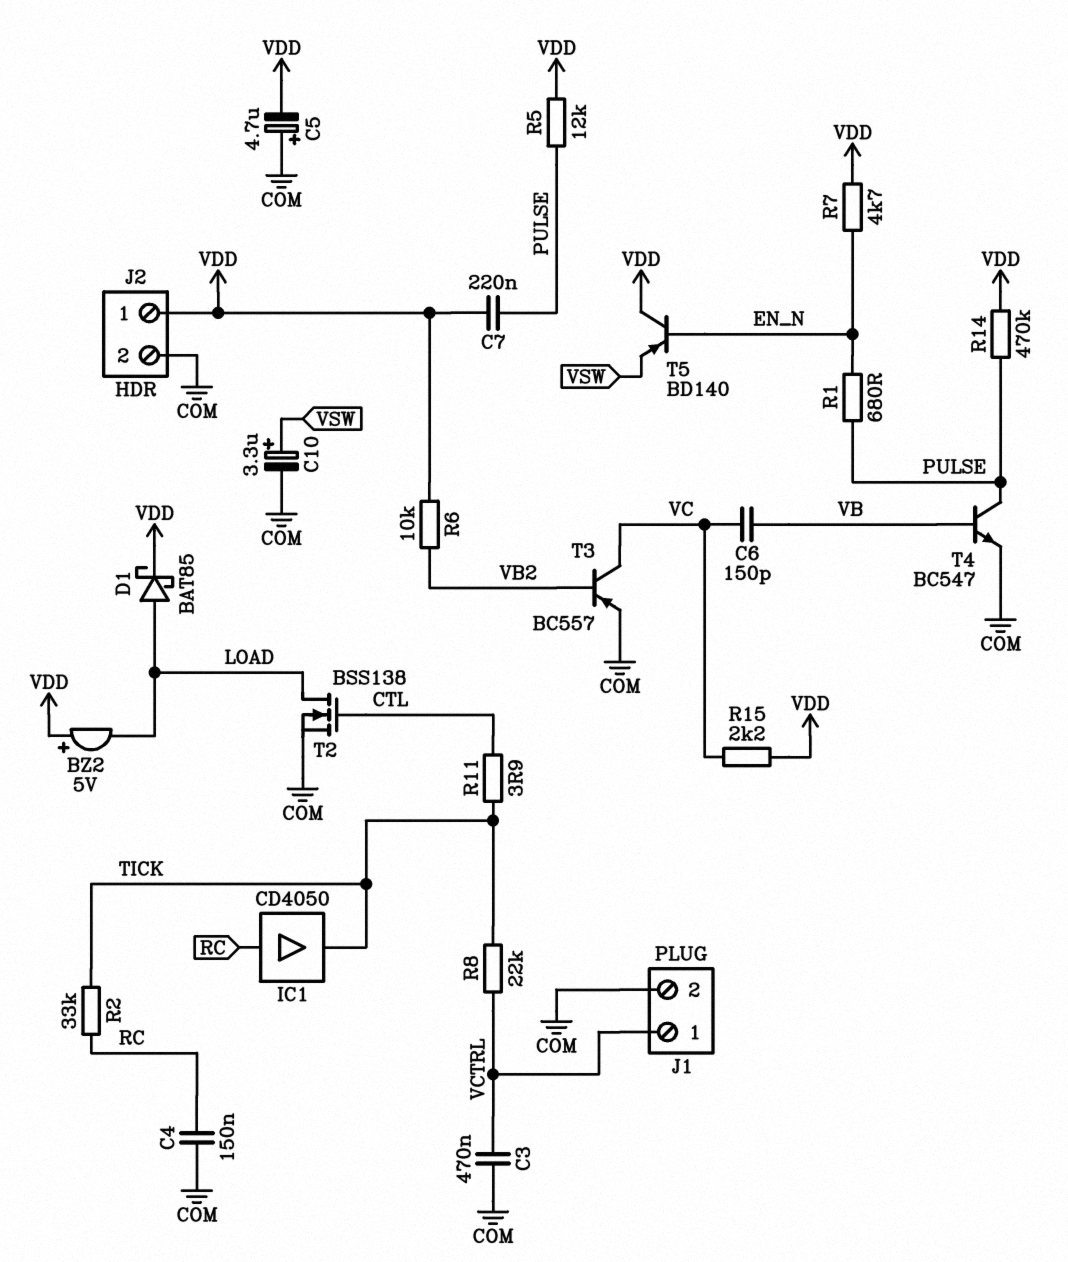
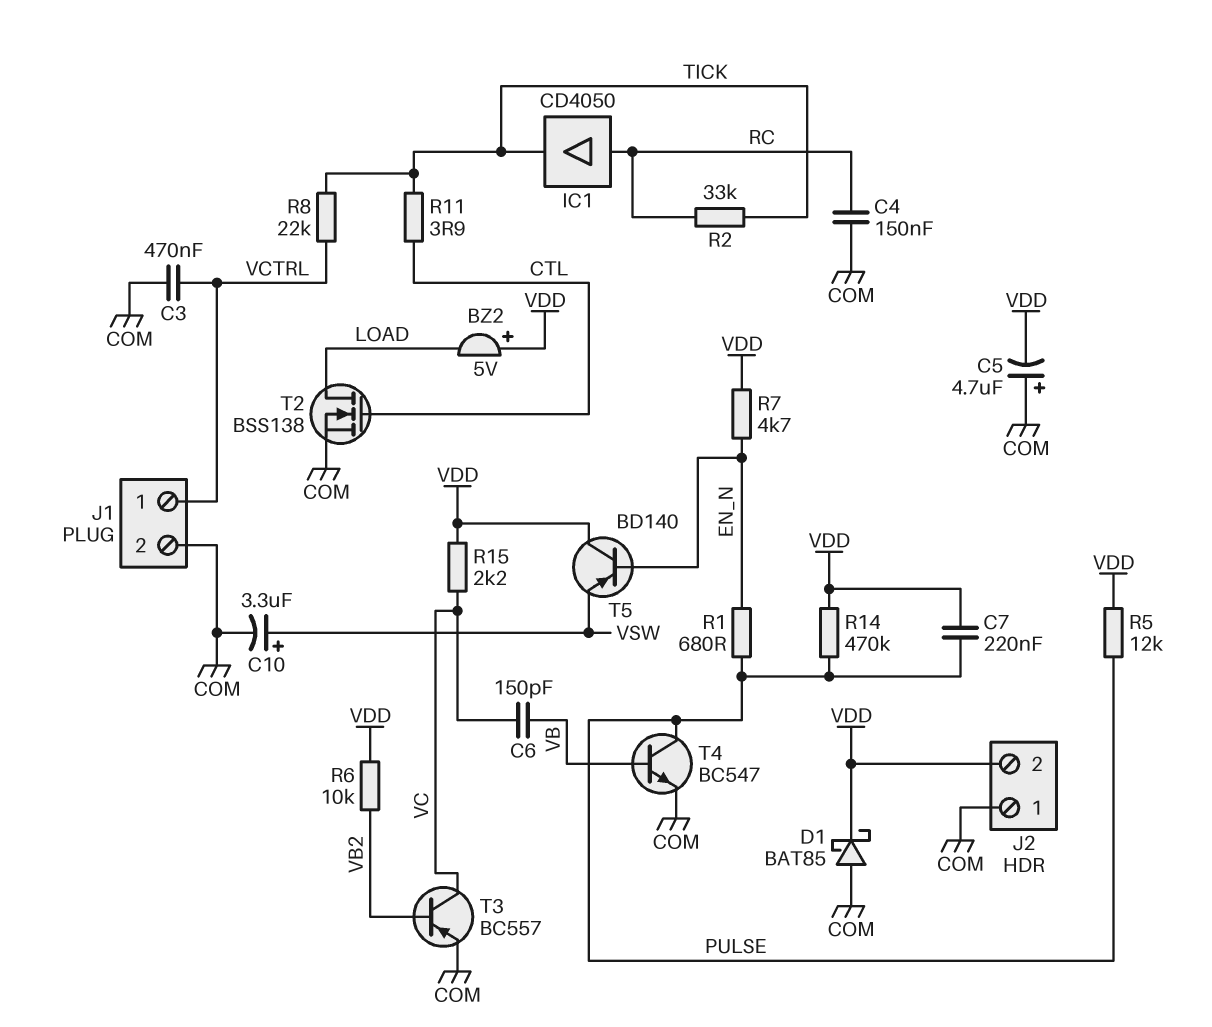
D1: schottky BAT85 (A LOAD, K VDD) -> schottky BAT85 (A COM, K VDD)
J2 pin 1: VDD -> COM
J2 pin 2: COM -> VDD

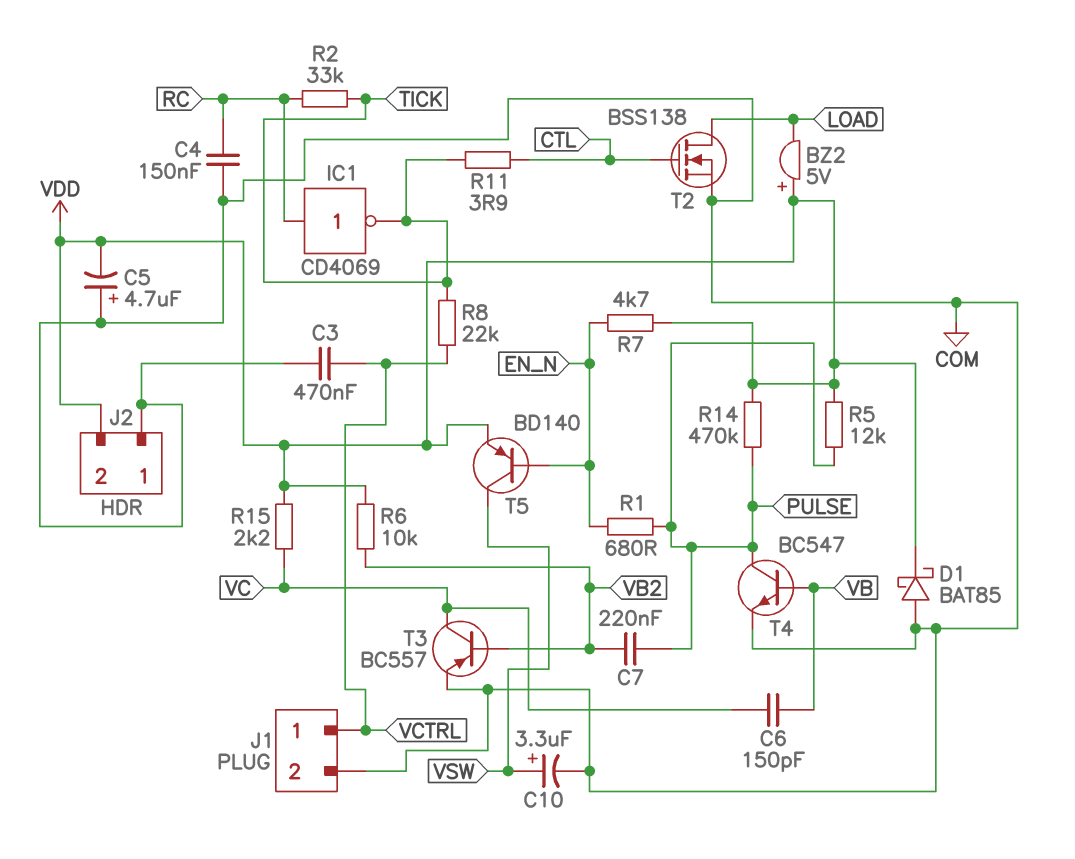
C7: 220nF (PULSE, VDD) -> 220nF (PULSE, VB2)
IC1: buffer CD4050 (in RC, out TICK) -> NOT CD4069 (in RC, out TICK)
T5: PNP BD140 (B EN_N, C VDD, E VSW) -> PNP BD140 (B EN_N, C VSW, E VDD)

